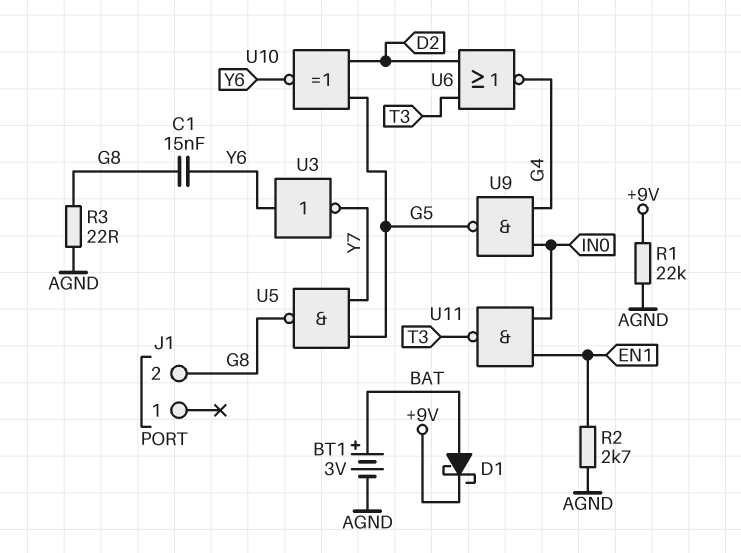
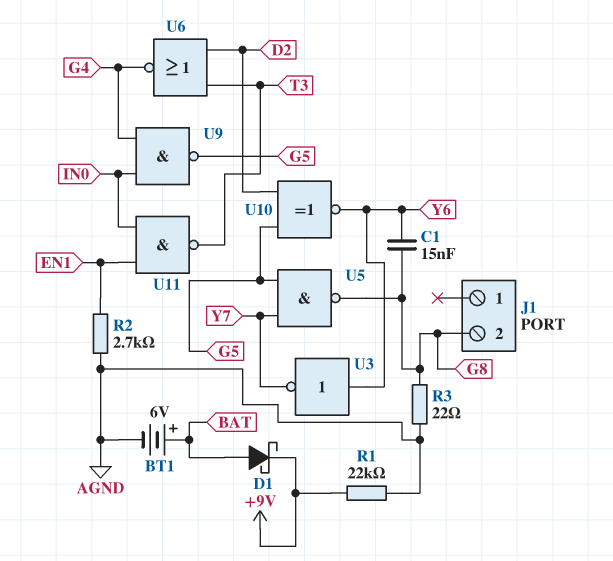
BT1: 3V (plus BAT, minus AGND) -> 6V (plus BAT, minus AGND)

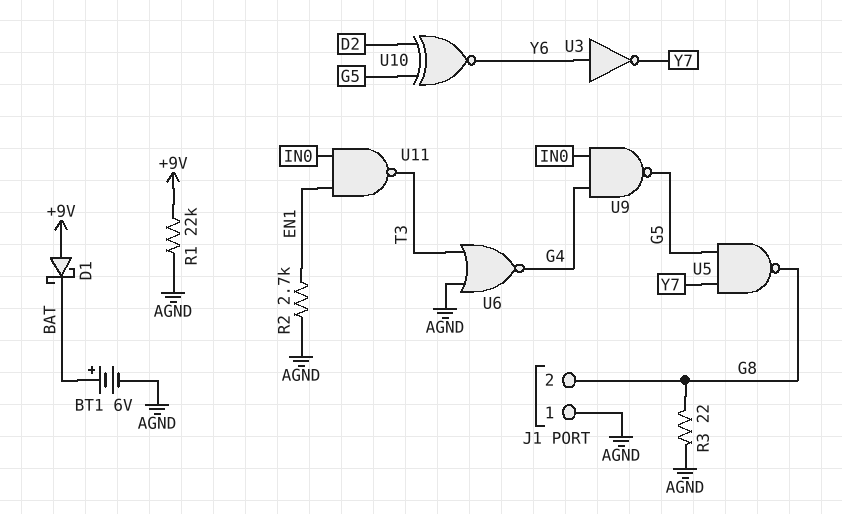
C1: 15nF (G8, Y6) -> none
D1: schottky (A BAT, K +9V) -> schottky (A +9V, K BAT)
J1 pin 1: none -> AGND
U6: NOR (in D2, in T3, out G4) -> NOR (in AGND, in T3, out G4)

